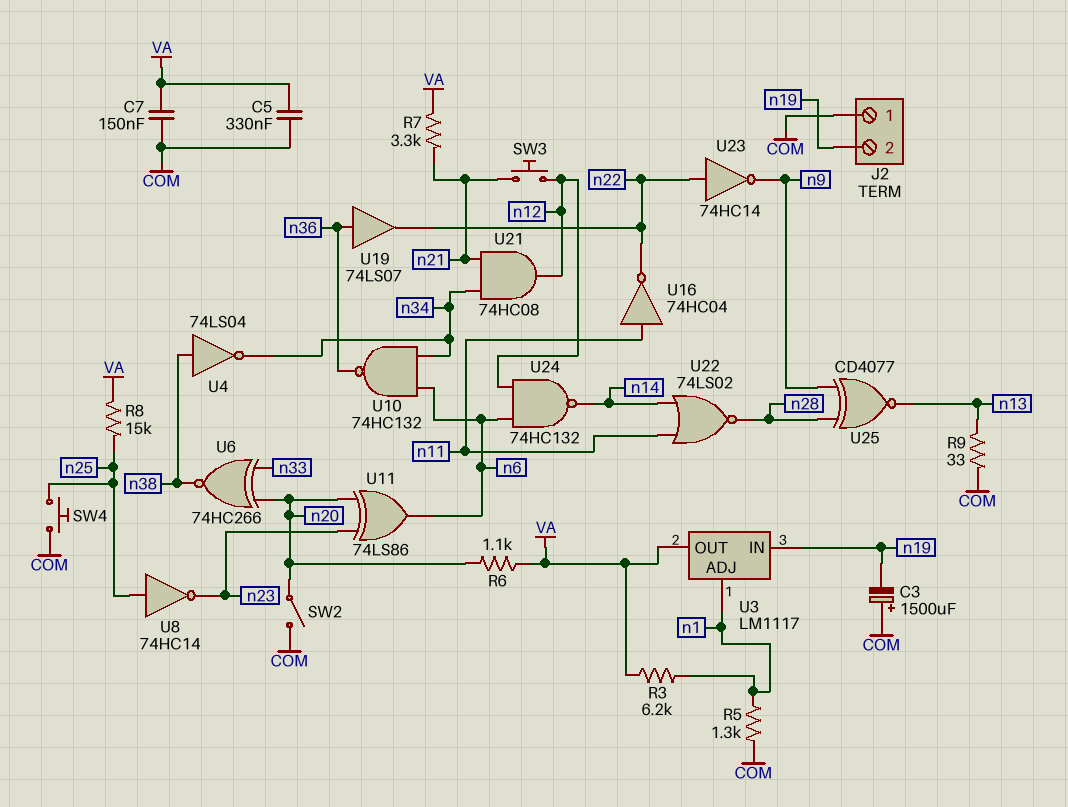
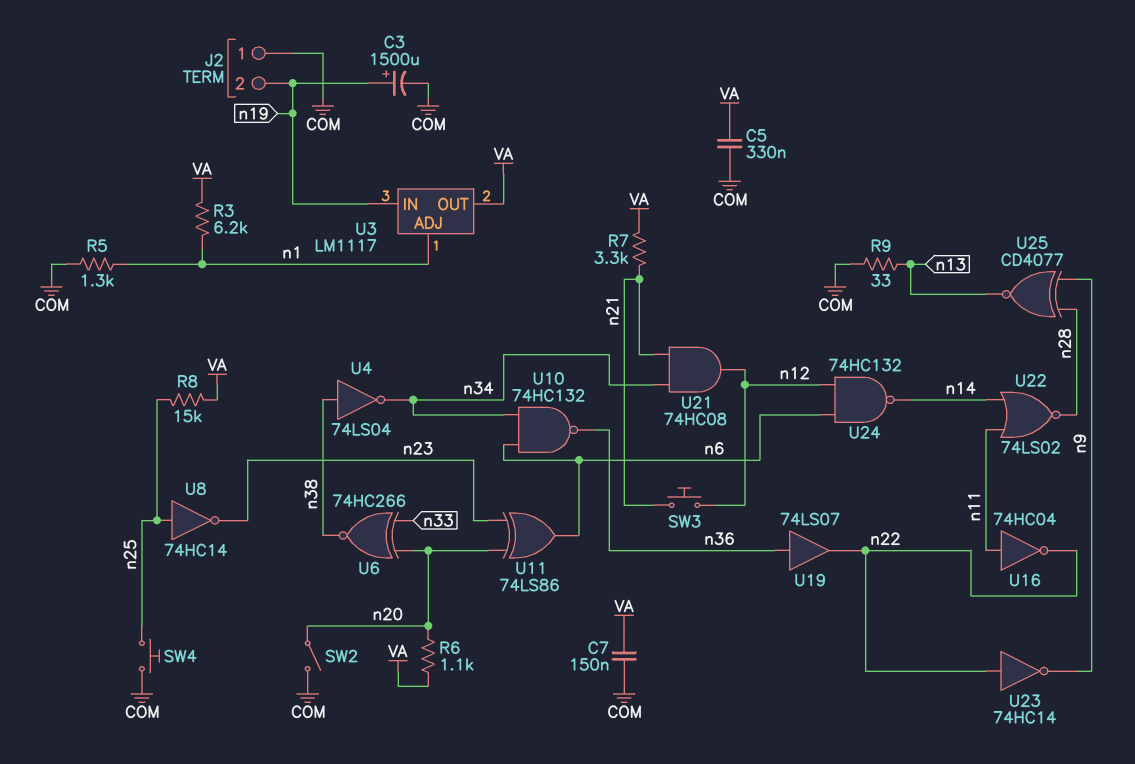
C3: 1500uF (plus COM, minus n19) -> 1500uF (plus n19, minus COM)

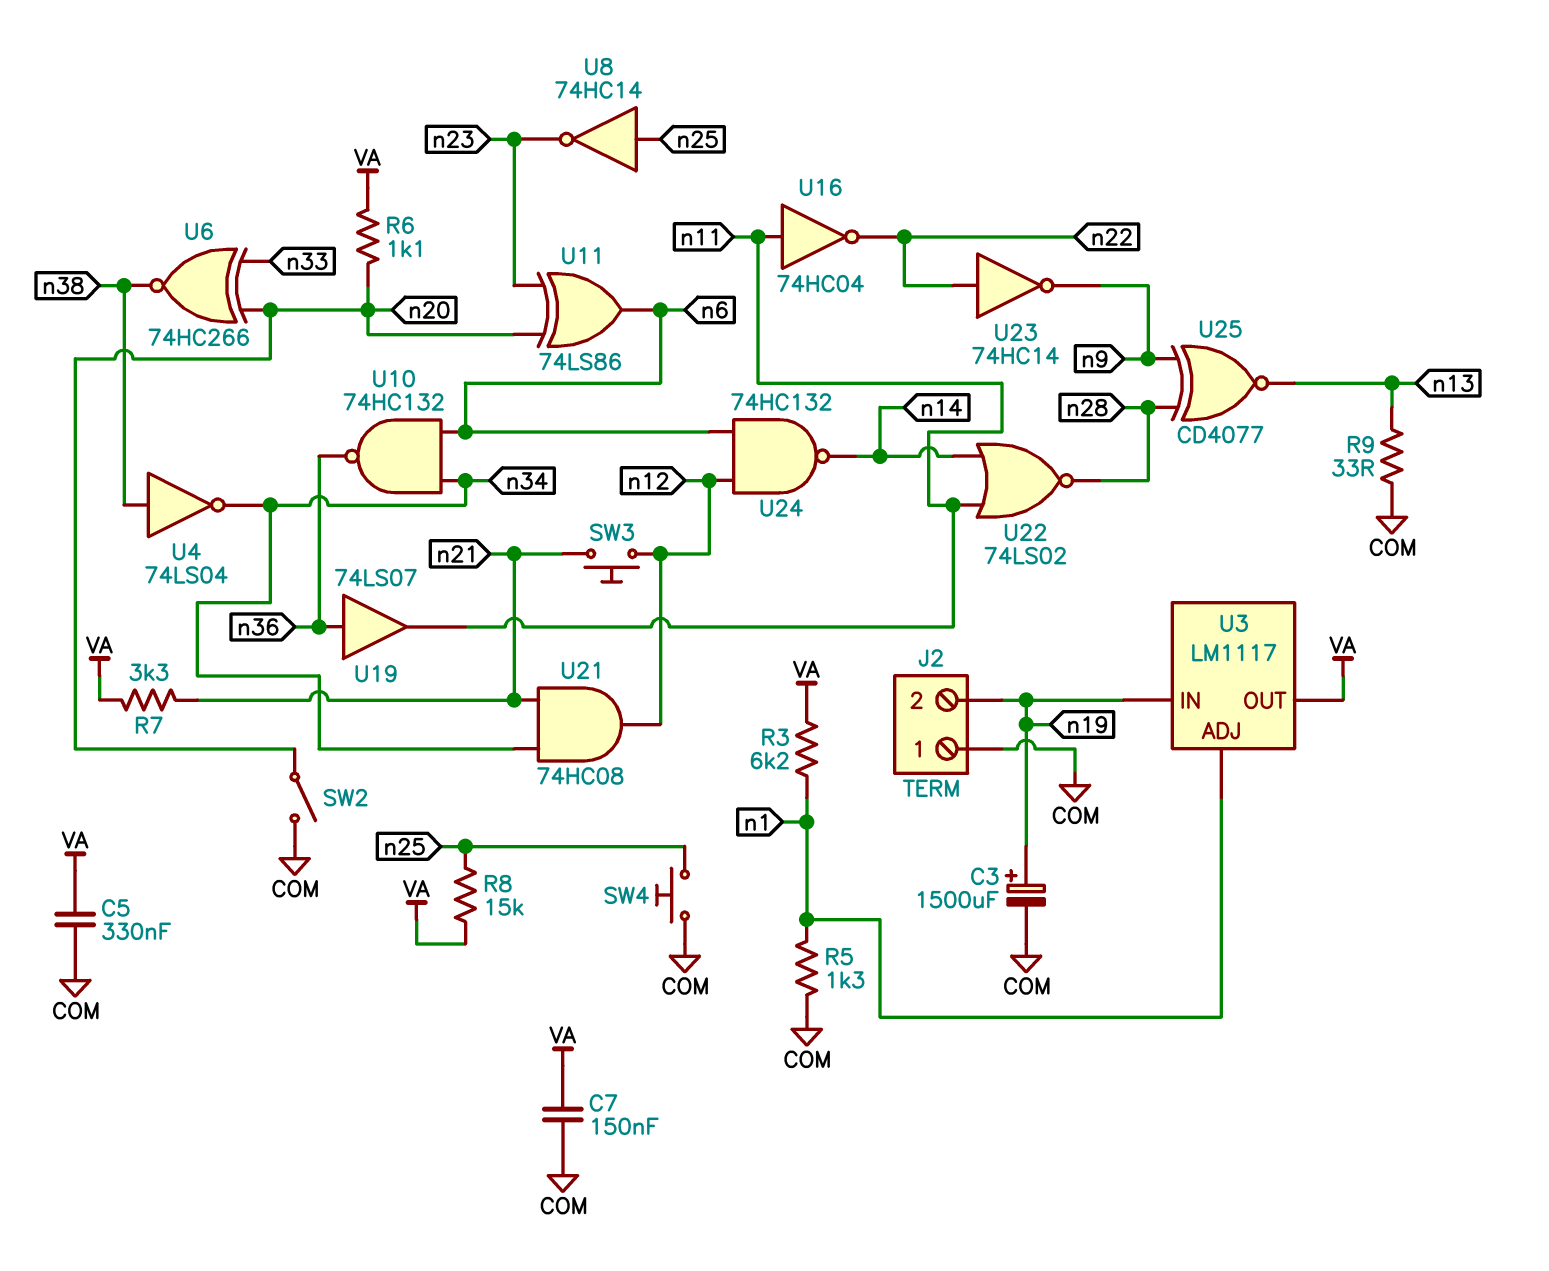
U19: buffer 74LS07 (in n36, out n22) -> buffer 74LS07 (in n36, out n11)

